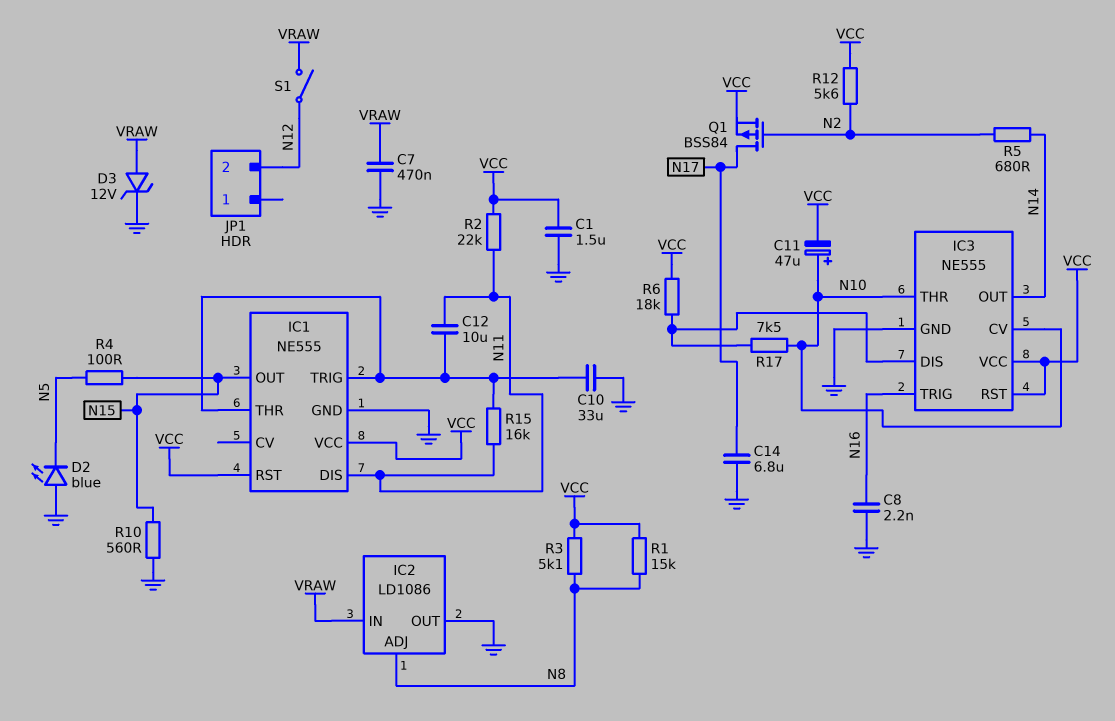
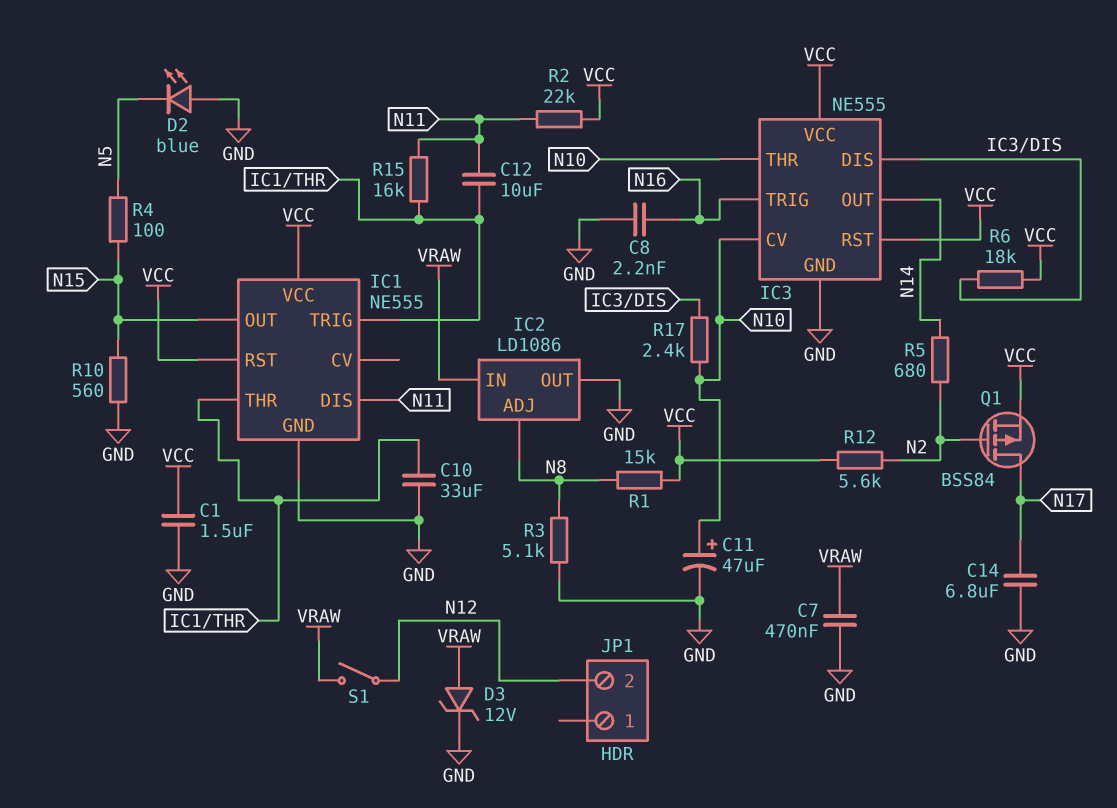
C11: 47uF (plus N10, minus VCC) -> 47uF (plus N10, minus GND)
R3: 5.1k (N8, VCC) -> 5.1k (GND, N8)
R17: 7.5k (IC3/DIS, N10) -> 2.4k (IC3/DIS, N10)

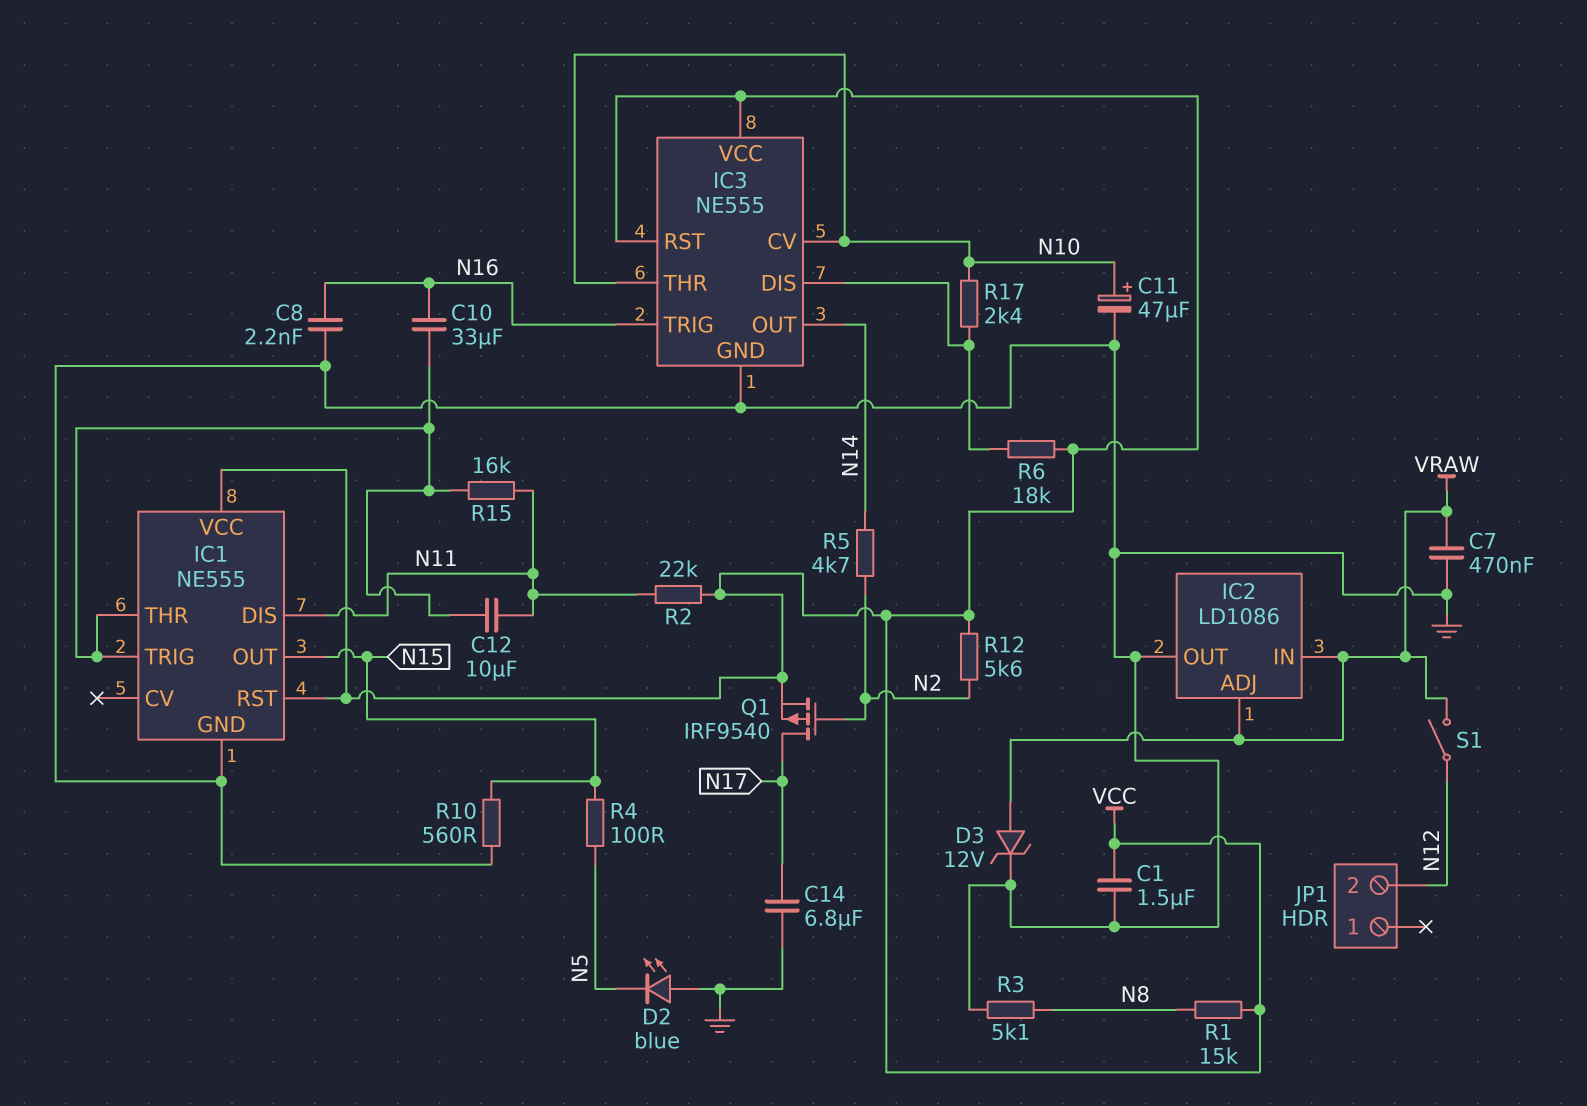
C10: 33uF (GND, IC1/THR) -> 33uF (IC1/THR, N16)
IC2 pin ADJ: N8 -> VRAW
Q1: PMOS BSS84 (G N2, D N17, S VCC) -> PMOS IRF9540 (G N2, D N17, S VCC)
R5: 680 (N2, N14) -> 4.7k (N2, N14)

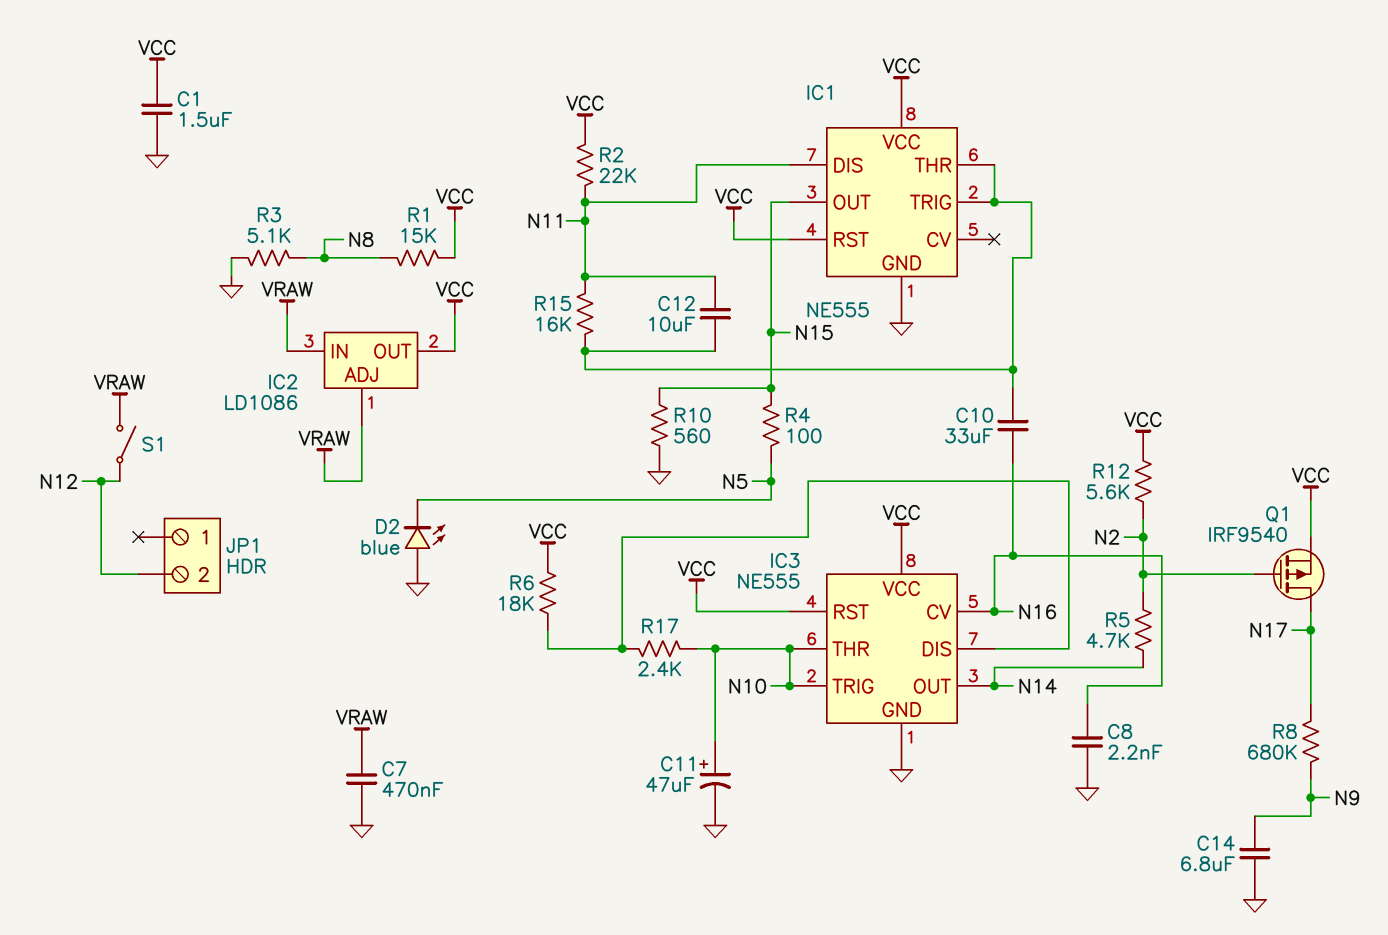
C14: 6.8uF (GND, N17) -> 6.8uF (GND, N9)
D3: zener 12V (A VRAW, K GND) -> none
IC2 pin OUT: GND -> VCC
IC3 pin CV: N10 -> N16
IC3 pin TRIG: N16 -> N10
R8: none -> 680k (N9, N17)

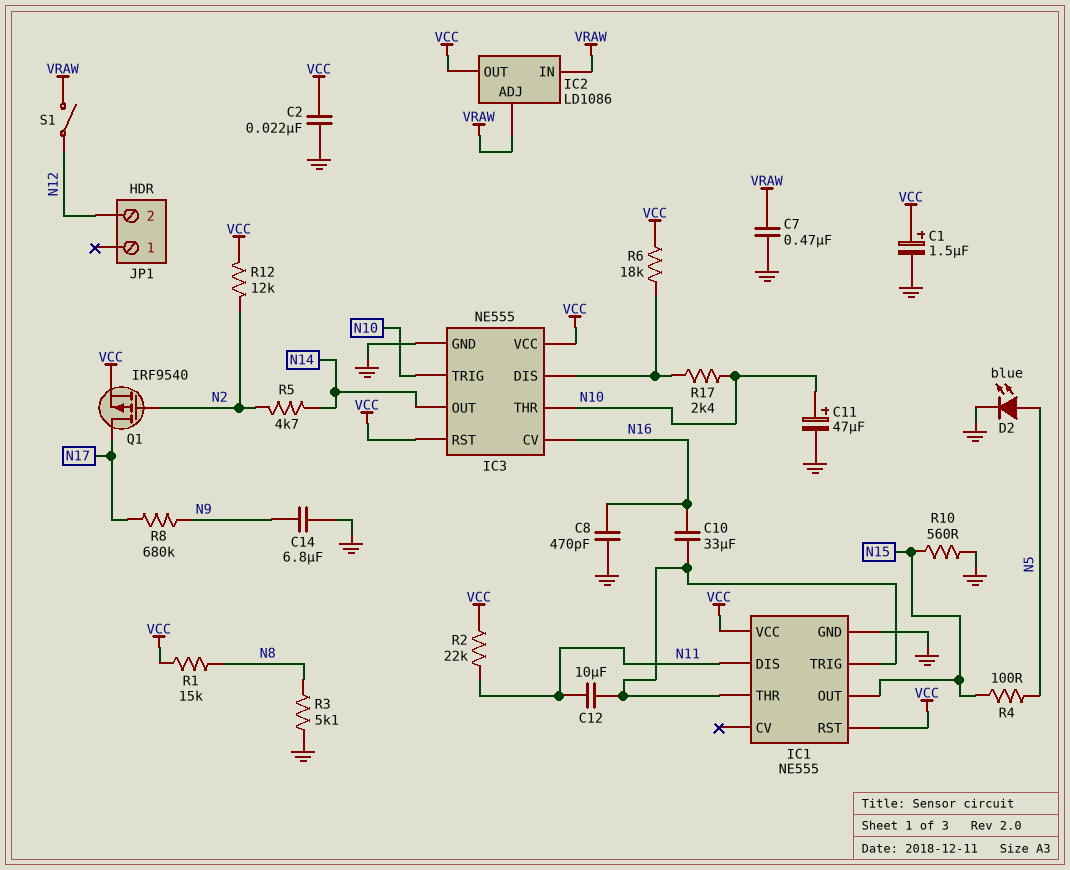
C1: 1.5uF (GND, VCC) -> 1.5uF (plus VCC, minus GND)
C2: none -> 22nF (GND, VCC)
C8: 2.2nF (GND, N16) -> 470pF (GND, N16)
D2: LED blue (A GND, K N5) -> LED blue (A N5, K GND)
R12: 5.6k (N2, VCC) -> 12k (N2, VCC)
R15: 16k (IC1/THR, N11) -> none

